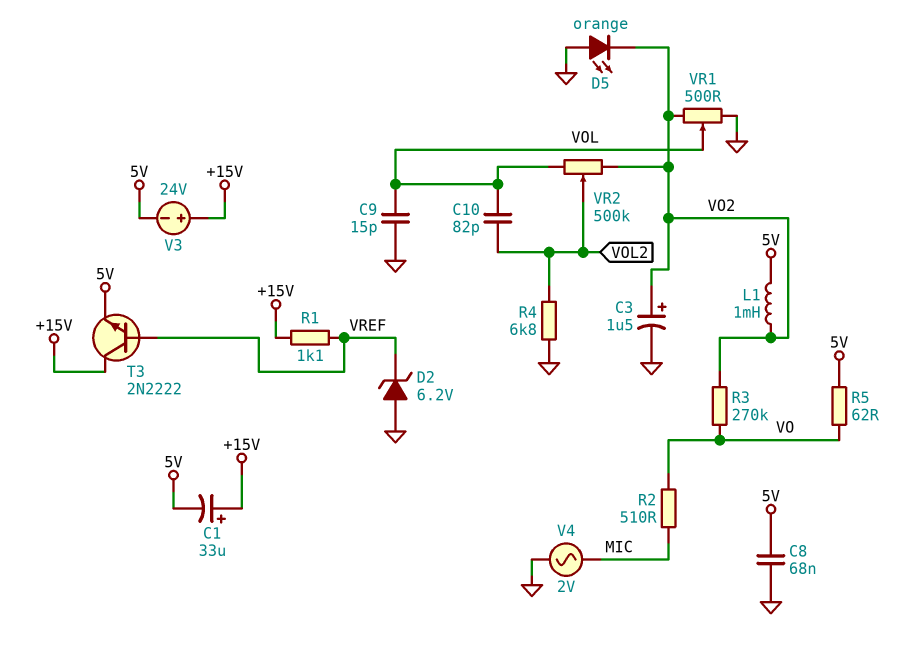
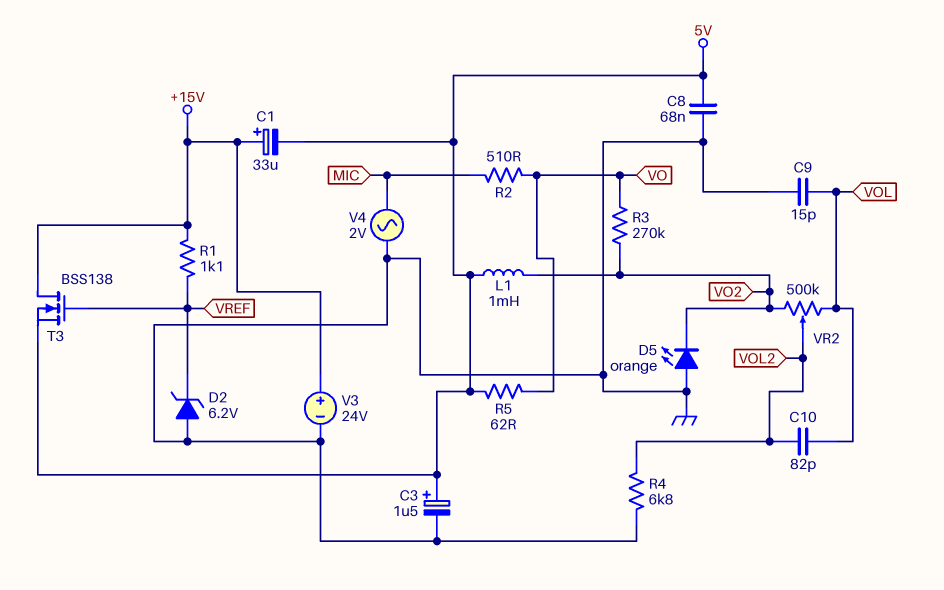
C3: 1.5uF (plus VO2, minus GND) -> 1.5uF (plus 5V, minus GND)
T3: NPN 2N2222 (B VREF, C +15V, E 5V) -> NMOS BSS138 (G VREF, D +15V, S 5V)
V3: 24V (plus +15V, minus 5V) -> 24V (plus +15V, minus GND)
VR1: 500 (GND, VO2, wiper VOL) -> none

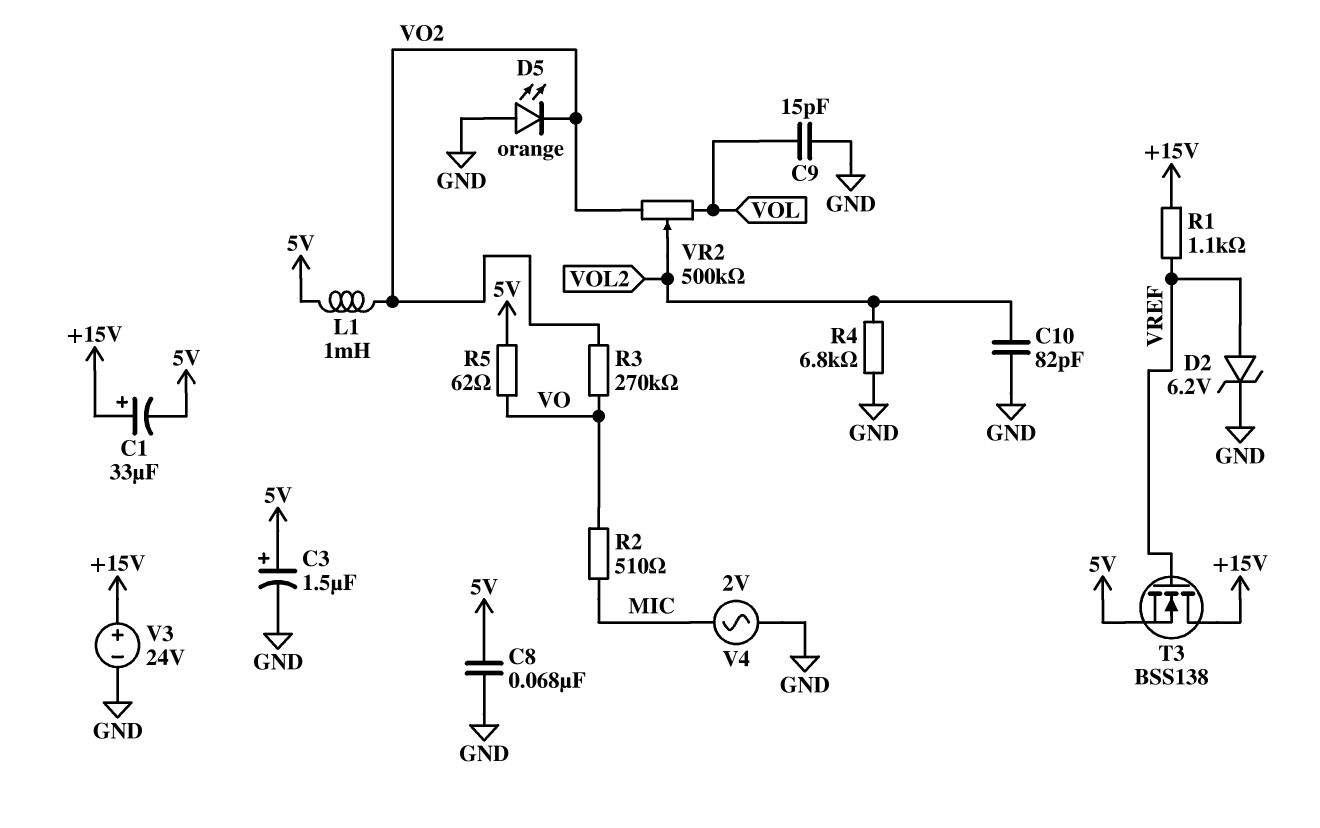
C10: 82pF (VOL, VOL2) -> 82pF (GND, VOL2)
D2: zener 6.2V (A GND, K VREF) -> zener 6.2V (A VREF, K GND)

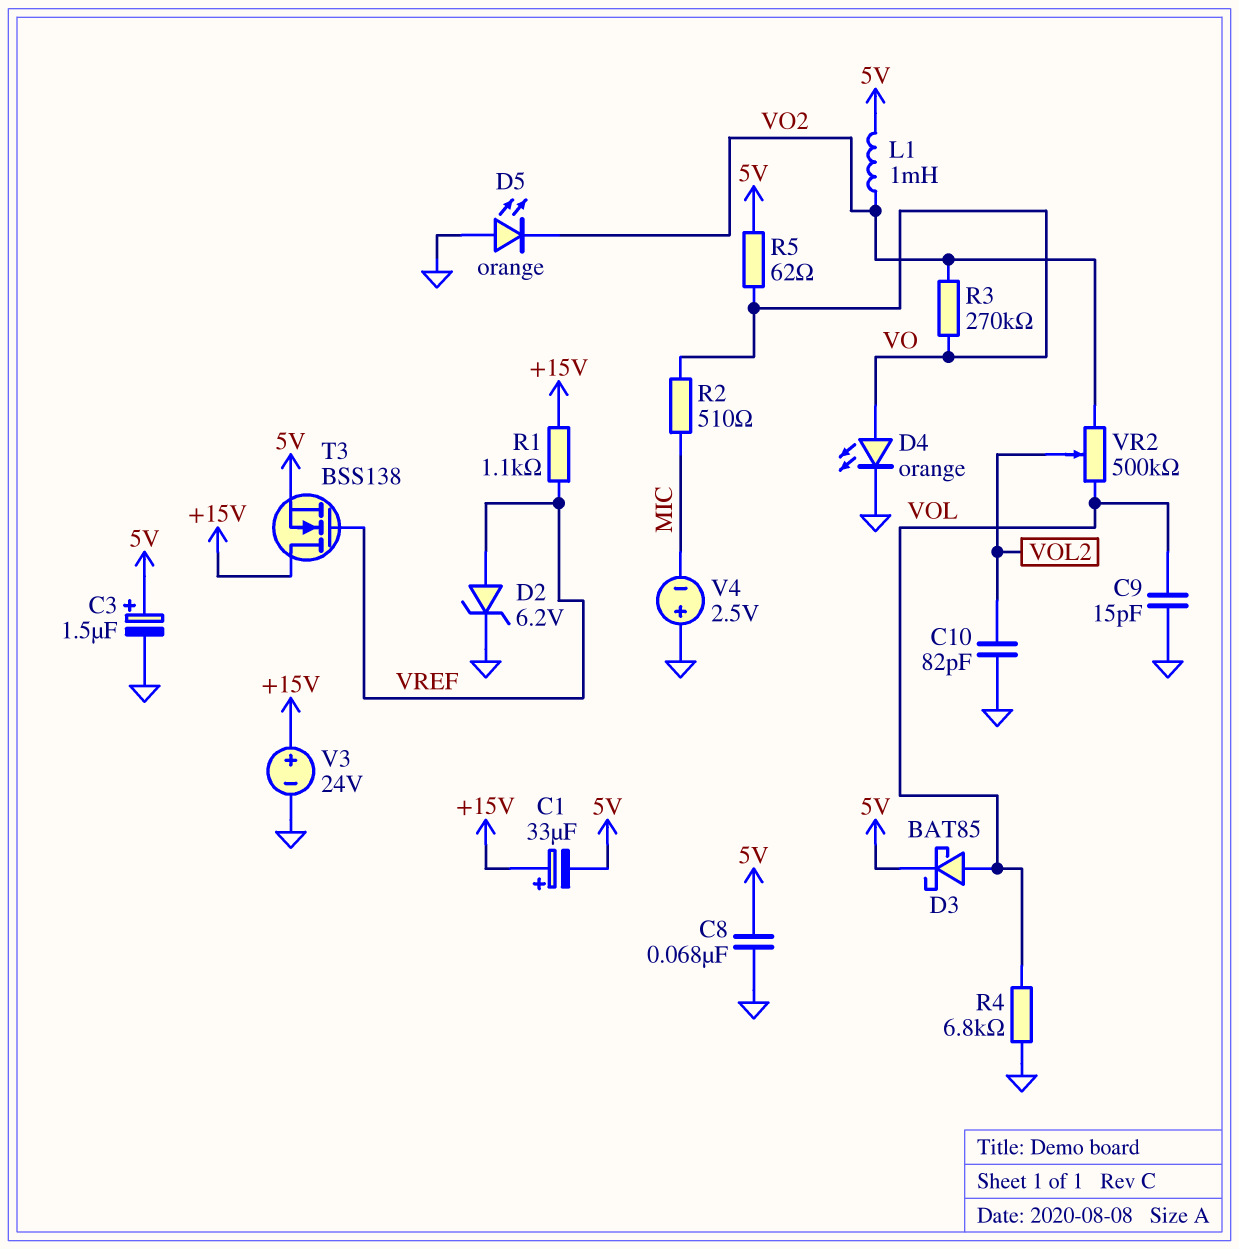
D3: none -> schottky BAT85 (A VOL, K 5V)
D4: none -> LED orange (A VO, K GND)
R4: 6.8k (GND, VOL2) -> 6.8k (GND, VOL)
V4: AC 2V (GND, MIC) -> 2.5V (plus GND, minus MIC)

